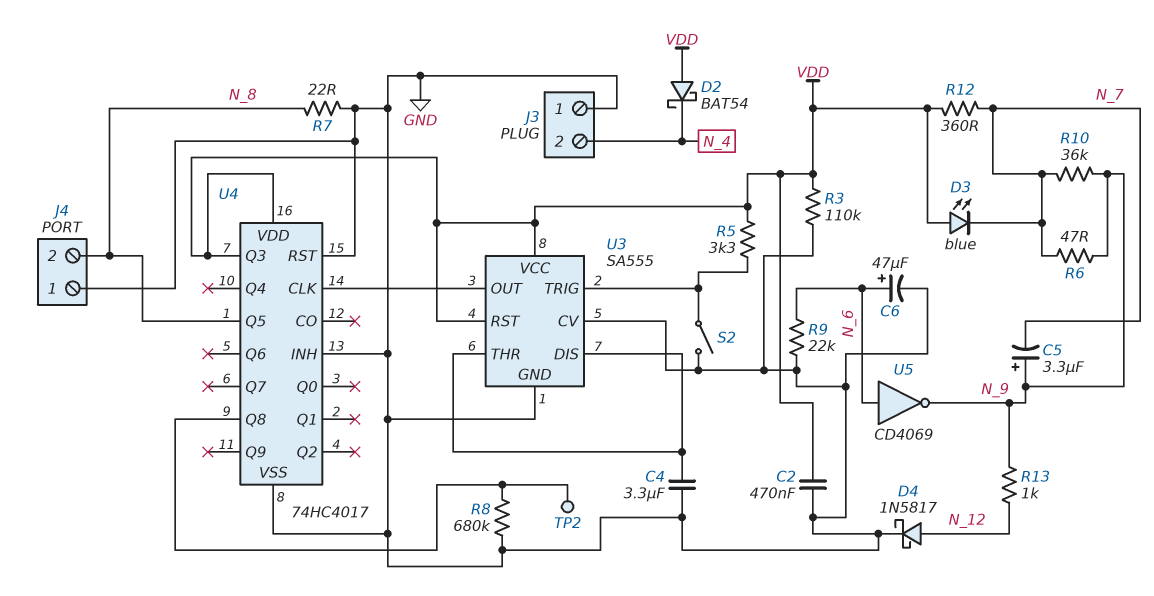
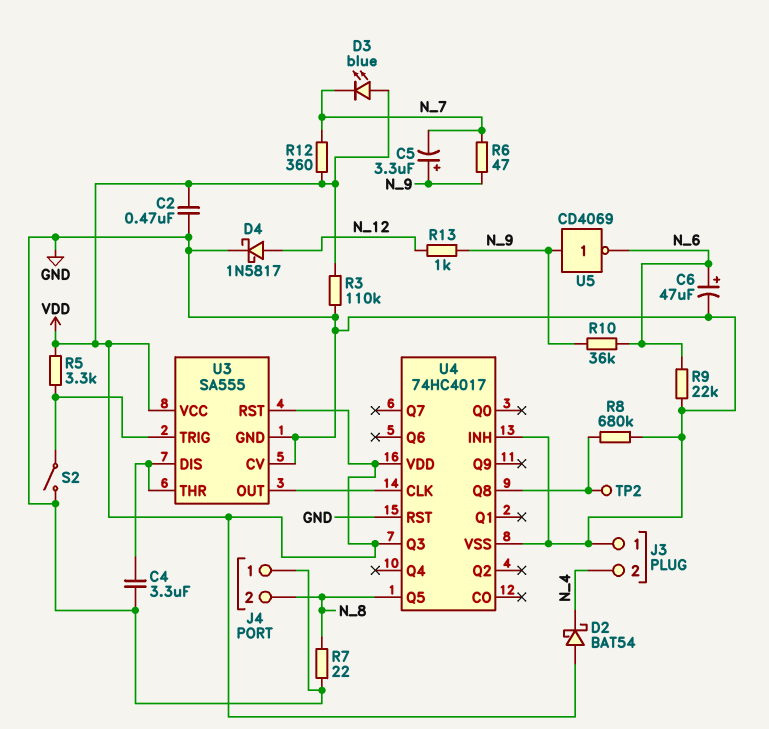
R10: 36k (N_7, N_9) -> 36k (N_6, N_9)
U5: NOT CD4069 (in N_6, out N_9) -> NOT CD4069 (in N_9, out N_6)

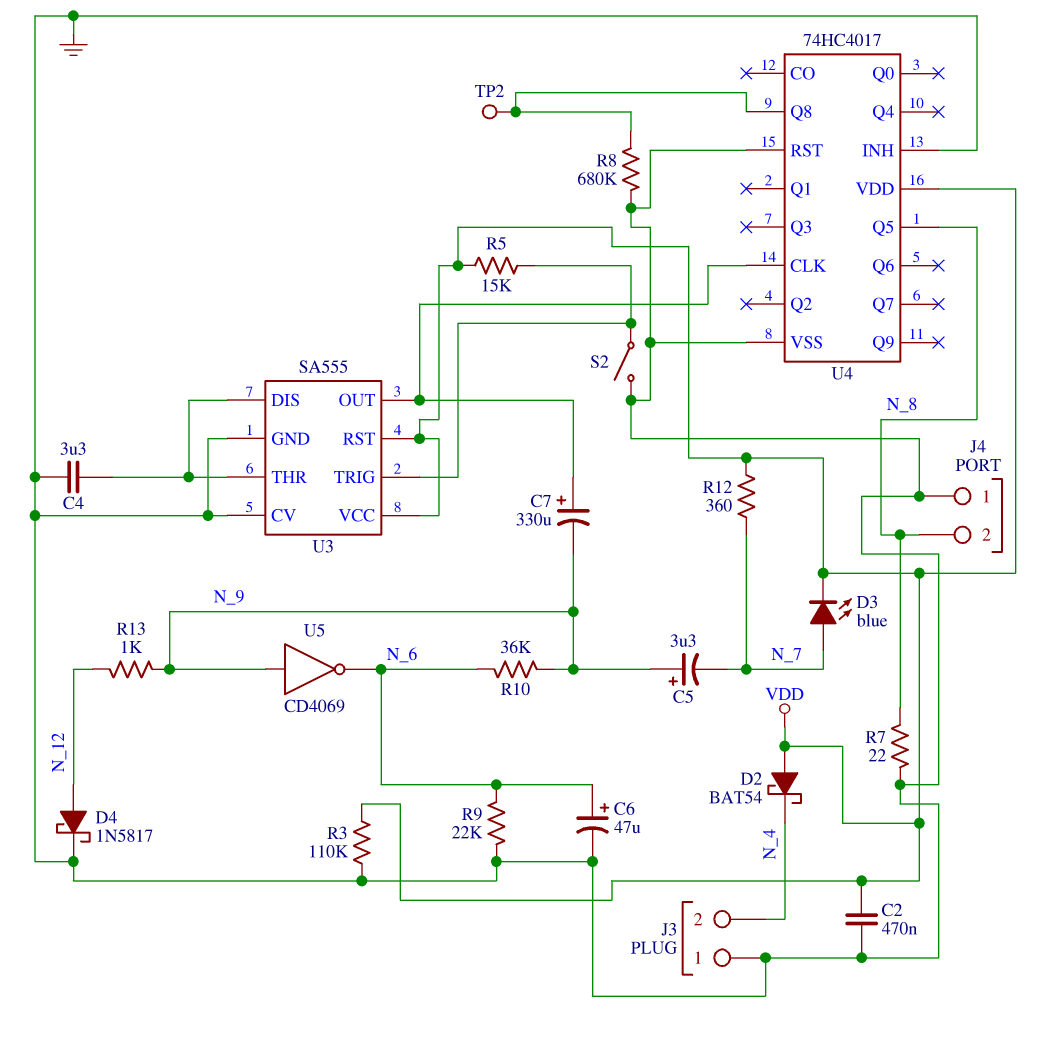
C7: none -> 330uF (plus U3/OUT, minus N_9)
D3: LED blue (A VDD, K N_7) -> LED blue (A N_7, K VDD)
R5: 3.3k (U3/TRIG, VDD) -> 15k (U3/TRIG, VDD)
R6: 47 (N_7, N_9) -> none
U4 pin Q3: VDD -> none

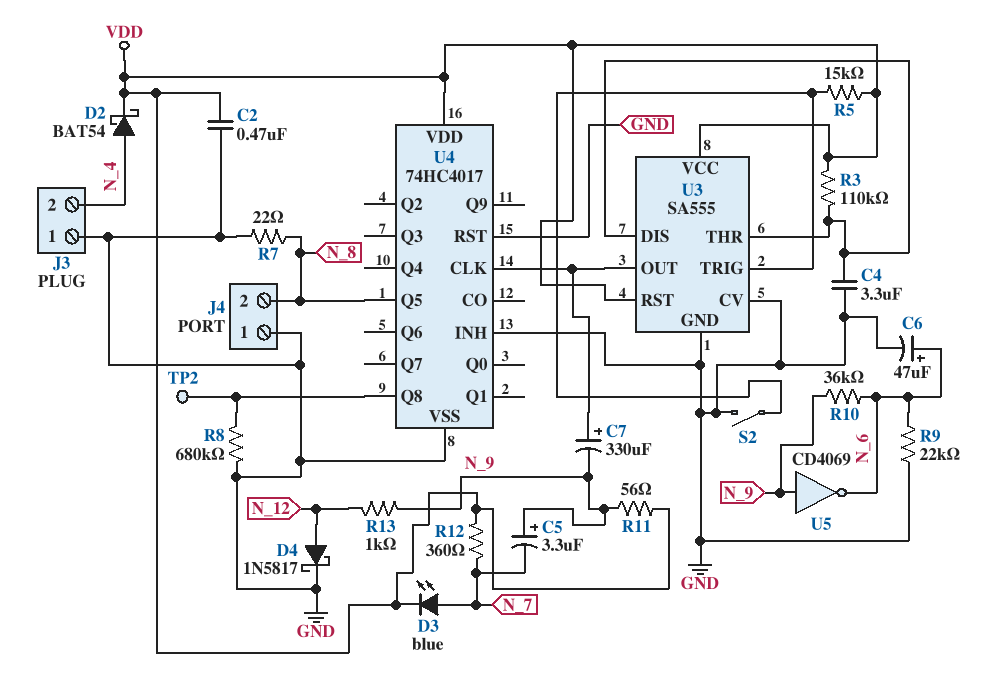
D2: schottky BAT54 (A VDD, K N_4) -> schottky BAT54 (A N_4, K VDD)
R3: 110k (GND, VDD) -> 110k (U3/DIS, VDD)
R11: none -> 56 (N_9, VDD)

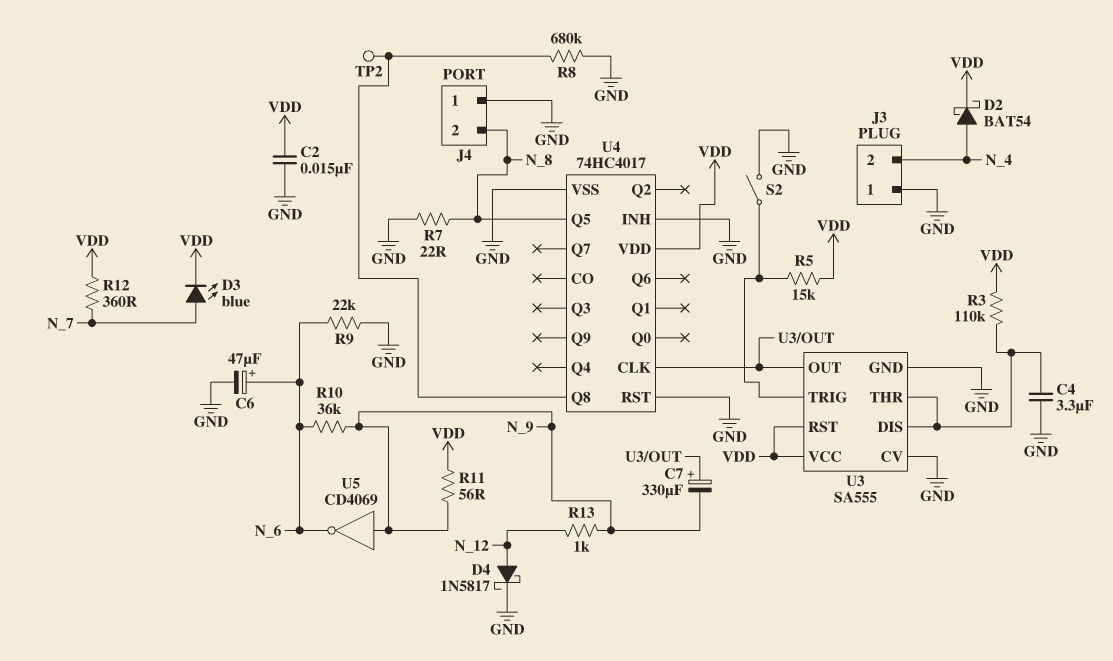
C2: 470nF (GND, VDD) -> 15nF (GND, VDD)
C5: 3.3uF (plus N_9, minus N_7) -> none

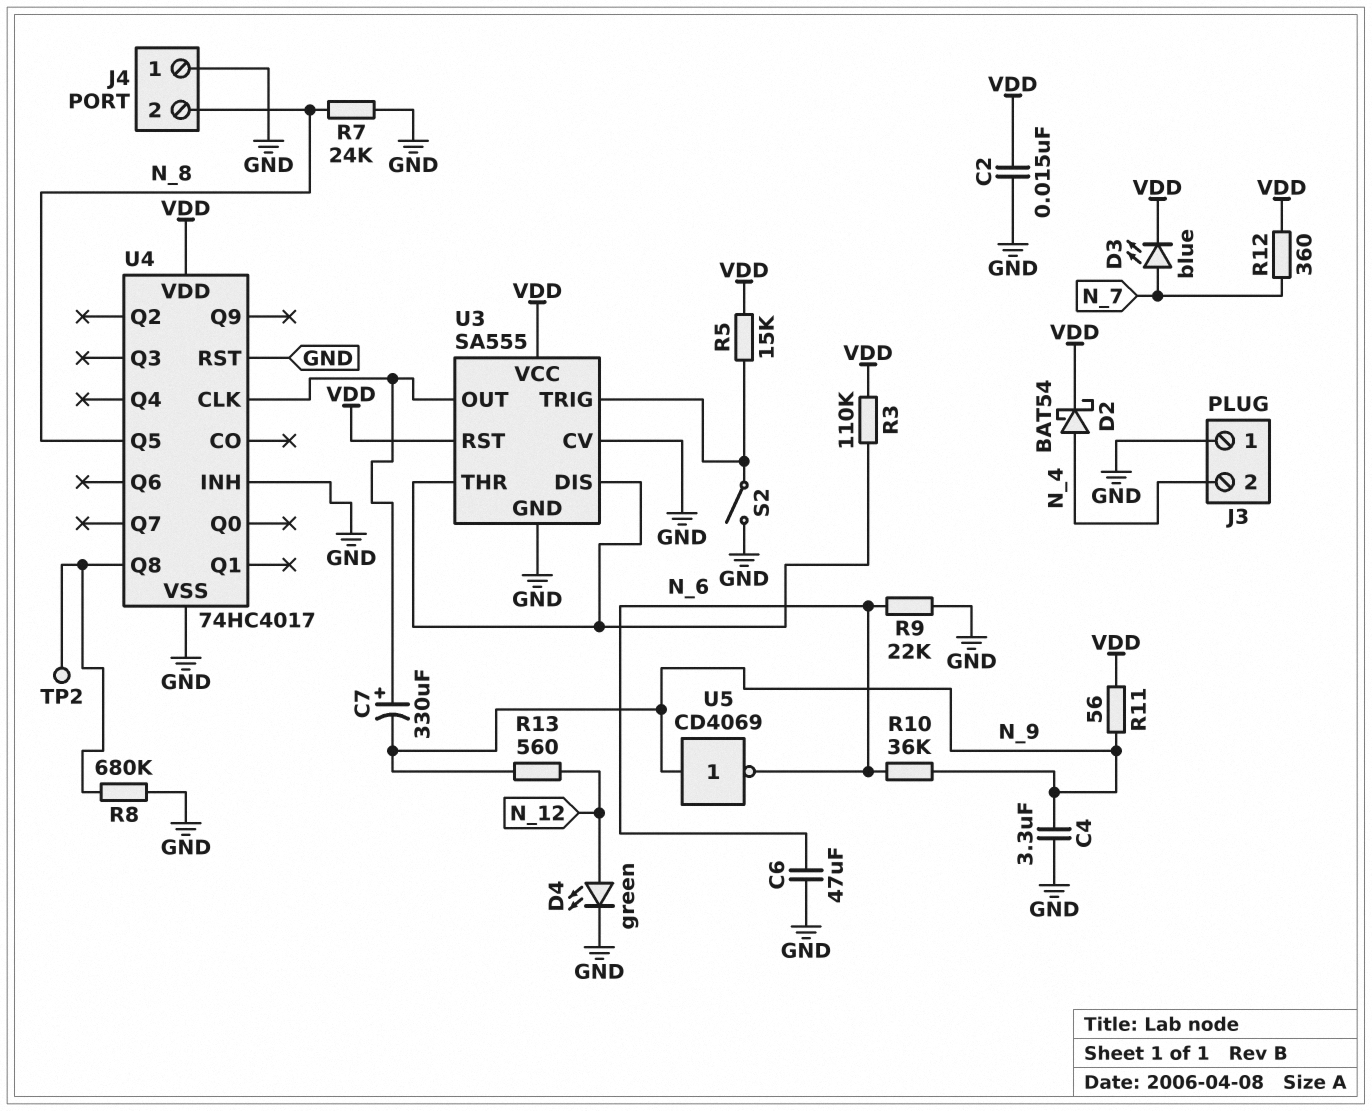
C4: 3.3uF (GND, U3/DIS) -> 3.3uF (GND, N_9)
C6: 47uF (plus N_6, minus GND) -> 47uF (GND, N_6)
D4: schottky 1N5817 (A N_12, K GND) -> LED green (A N_12, K GND)
R7: 22 (GND, N_8) -> 24k (GND, N_8)
R13: 1k (N_9, N_12) -> 560 (N_9, N_12)

